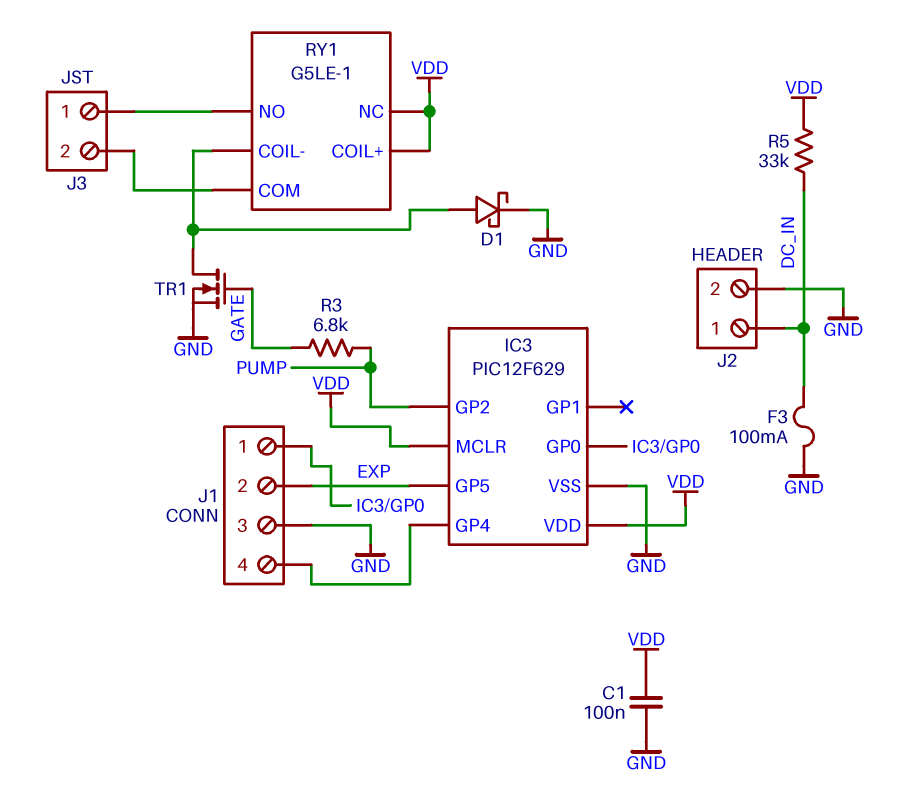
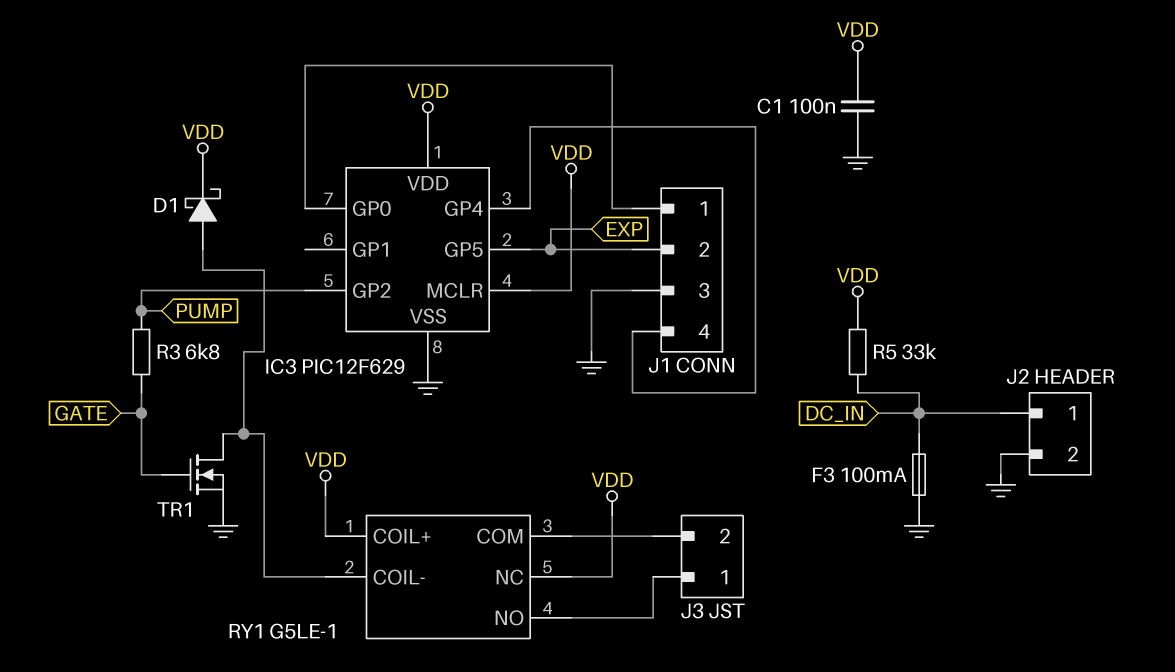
D1: schottky (A RY1/COIL-, K GND) -> schottky (A RY1/COIL-, K VDD)

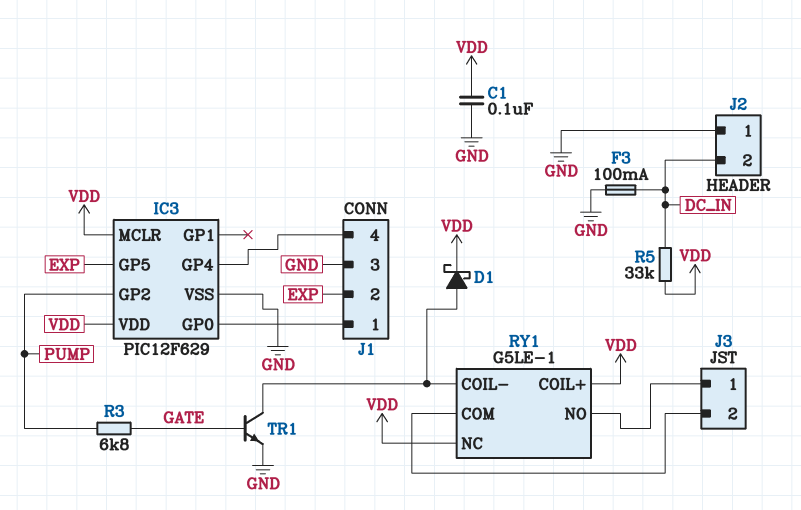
J2 pin 1: DC_IN -> GND
J2 pin 2: GND -> DC_IN
TR1: NMOS (G GATE, D RY1/COIL-, S GND) -> NPN (B GATE, C RY1/COIL-, E GND)

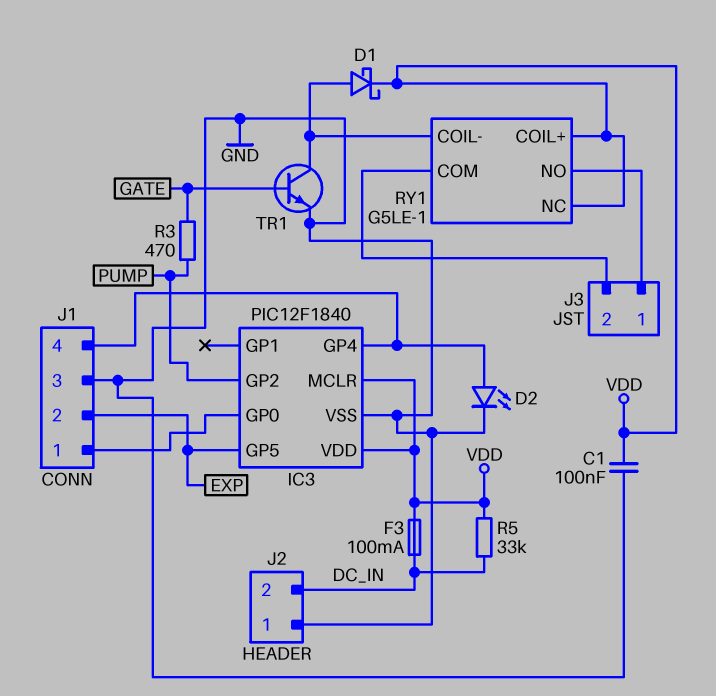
D2: none -> LED (A IC3/GP4, K GND)
F3: 100mA (DC_IN, GND) -> 100mA (DC_IN, VDD)
IC3: PIC12F629 -> PIC12F1840
R3: 6.8k (GATE, PUMP) -> 470 (GATE, PUMP)

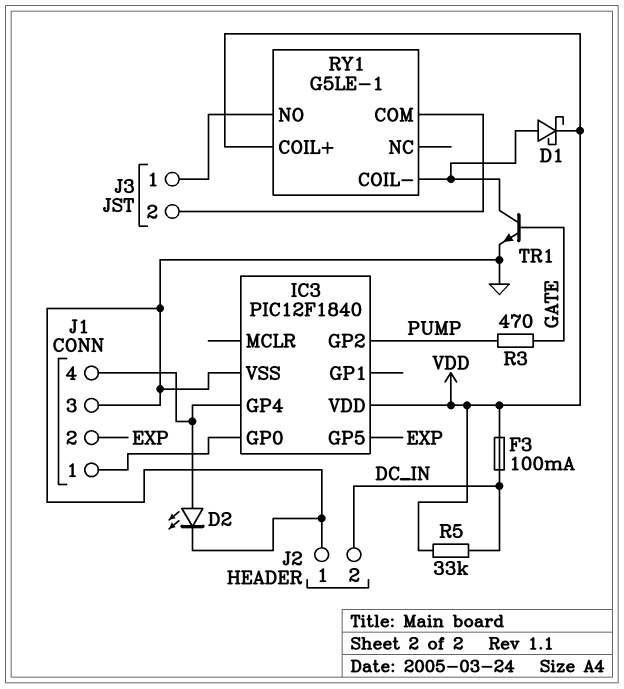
C1: 100nF (GND, VDD) -> none
IC3 pin MCLR: VDD -> none
RY1 pin NC: VDD -> none

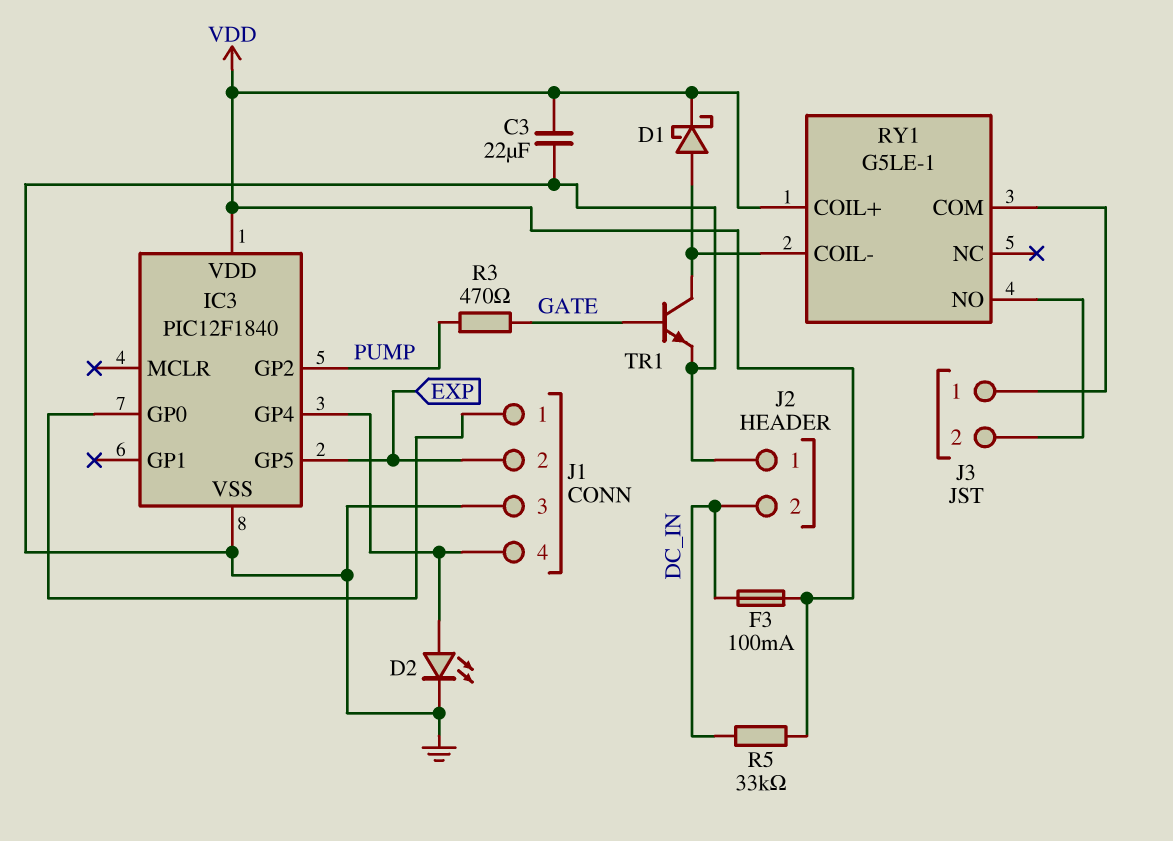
C3: none -> 22uF (GND, VDD)
RY1 pin COM: J3/2 -> J3/1
RY1 pin NO: J3/1 -> J3/2

